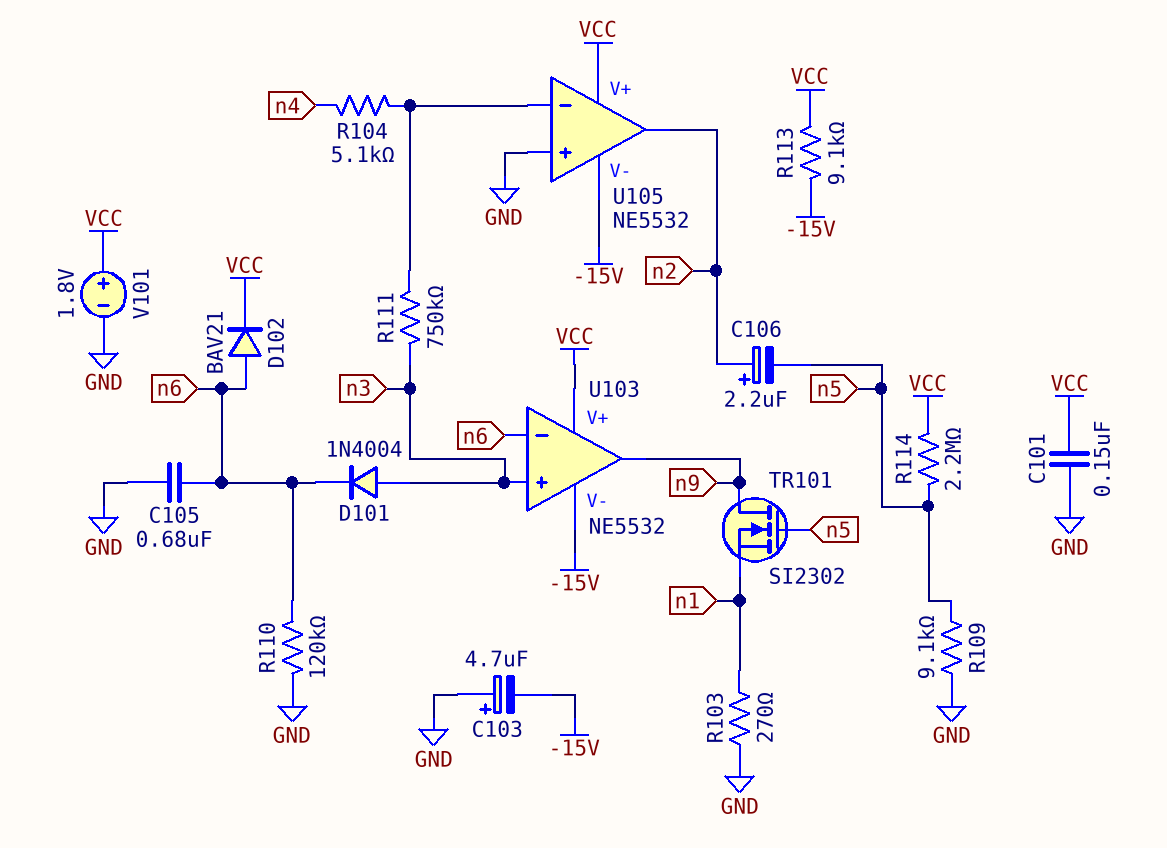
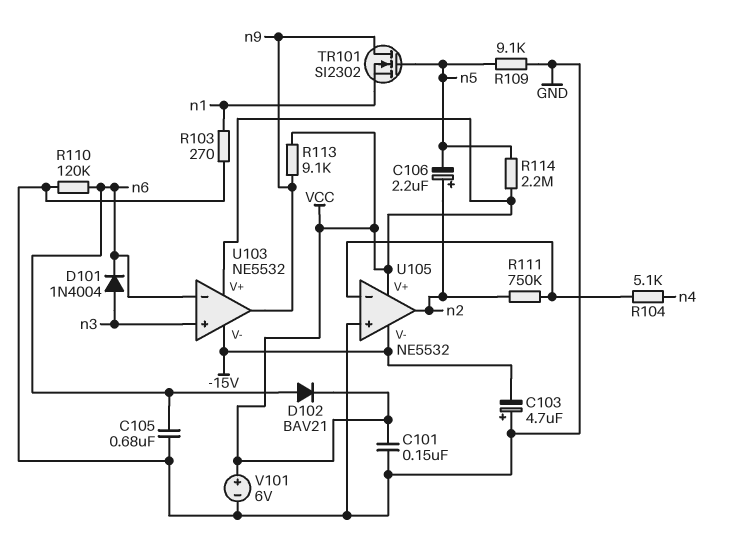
R111: 750k (U105/in-, n3) -> 750k (U105/in-, n2)
R113: 9.1k (-15V, VCC) -> 9.1k (VCC, n9)
V101: 1.8V (plus VCC, minus GND) -> 6V (plus VCC, minus GND)

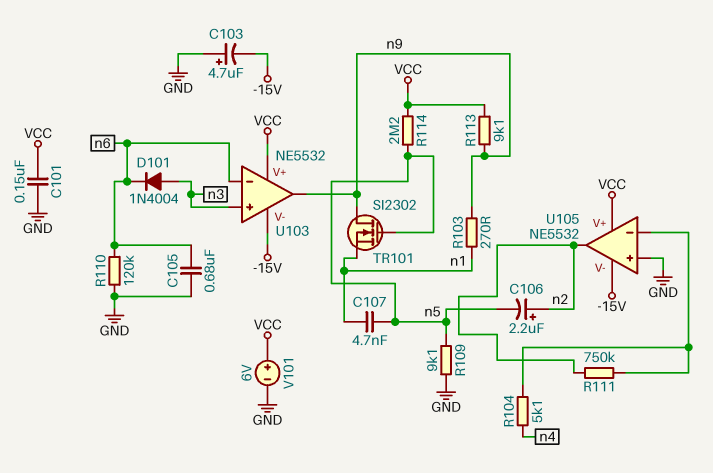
C107: none -> 4.7nF (n1, n5)
D102: diode BAV21 (A n6, K VCC) -> none
R103: 270 (GND, n1) -> 270 (n1, n9)

